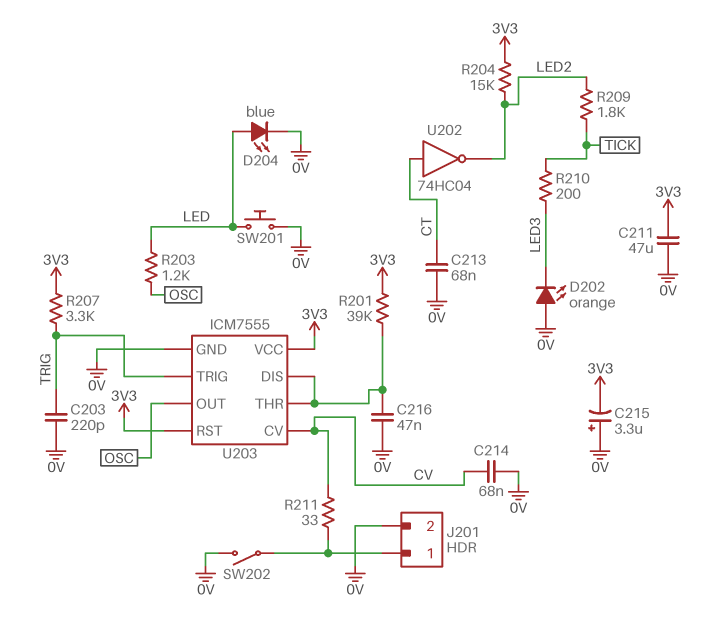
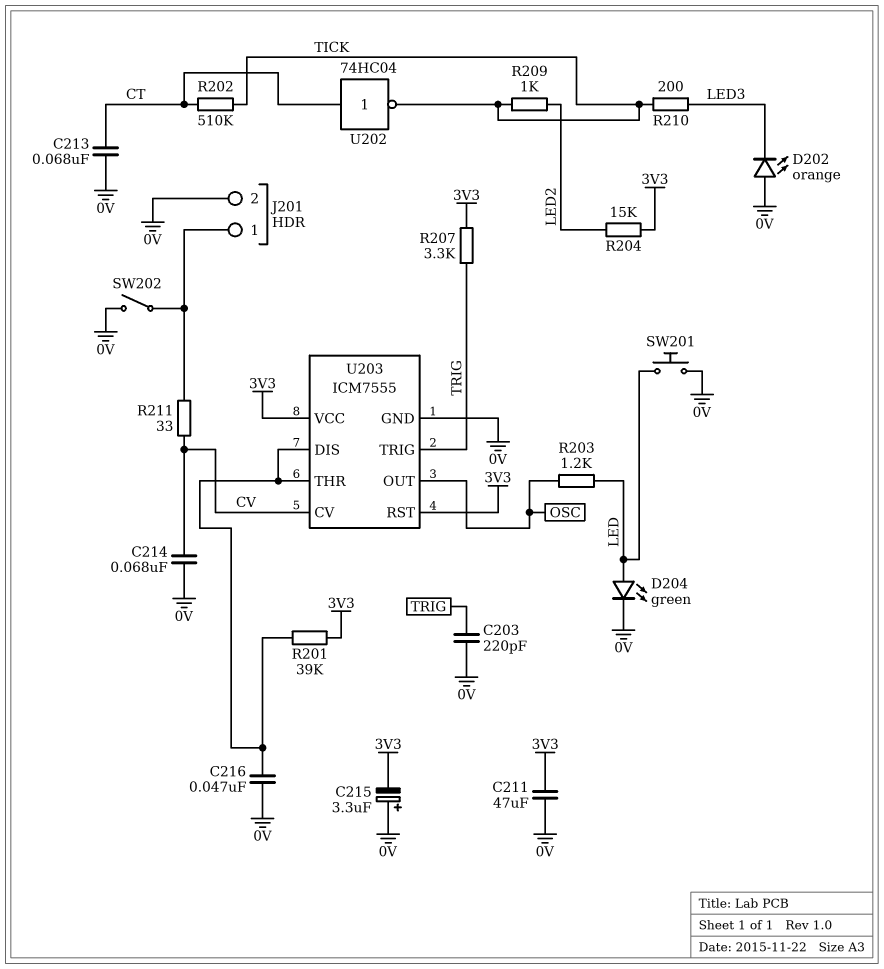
D204: LED blue (A LED, K 0V) -> LED green (A LED, K 0V)
R202: none -> 510k (CT, TICK)
R209: 1.8k (LED2, TICK) -> 1k (LED2, TICK)
U202: NOT 74HC04 (in CT, out LED2) -> NOT 74HC04 (in CT, out TICK)

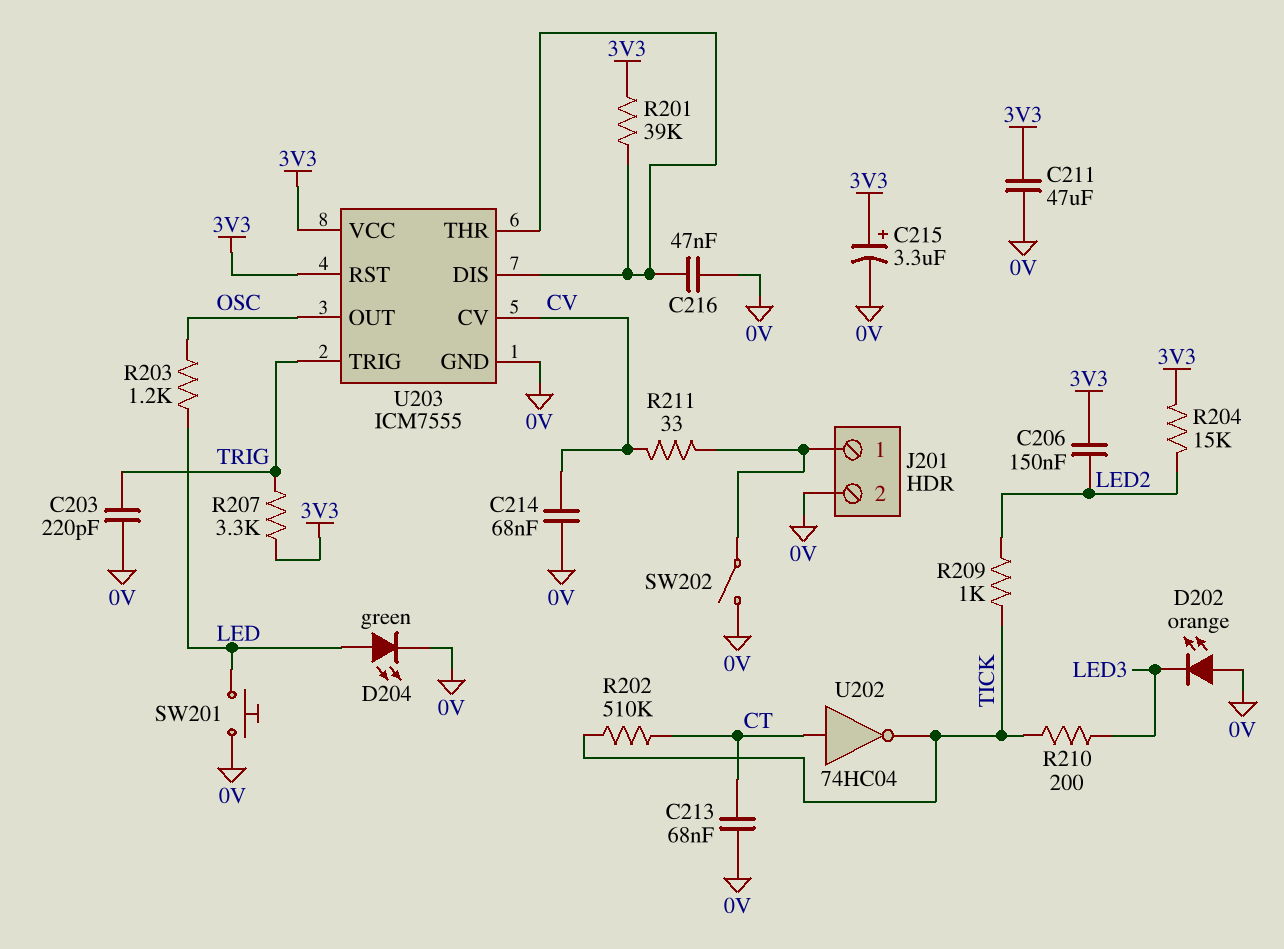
C206: none -> 150nF (3V3, LED2)
C215: 3.3uF (plus 0V, minus 3V3) -> 3.3uF (plus 3V3, minus 0V)

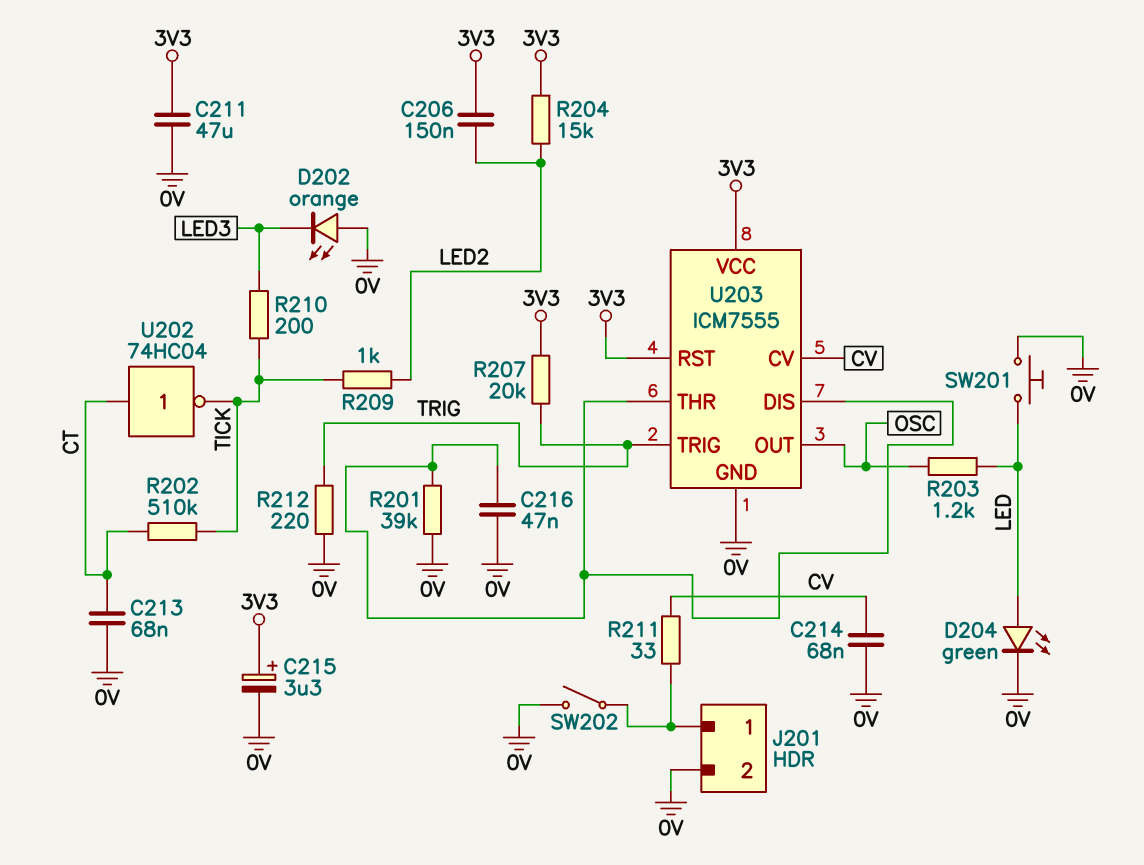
C203: 220pF (0V, TRIG) -> none
R201: 39k (3V3, U203/DIS) -> 39k (0V, U203/DIS)
R207: 3.3k (3V3, TRIG) -> 20k (3V3, TRIG)
R212: none -> 220 (0V, TRIG)

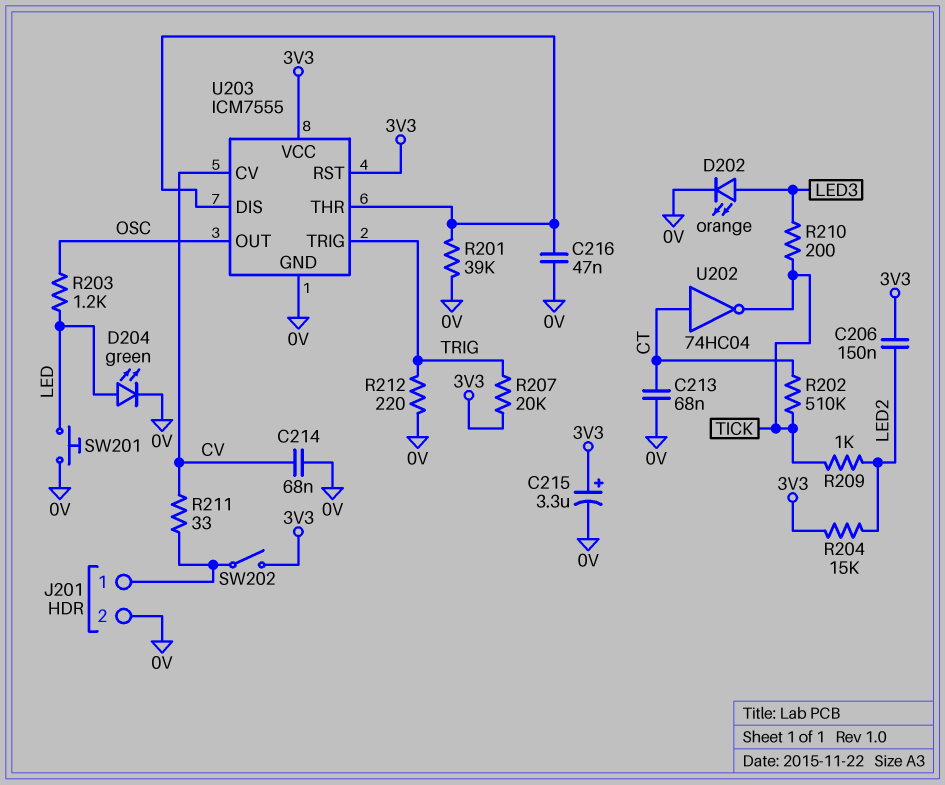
C211: 47uF (0V, 3V3) -> none
D202: LED orange (A 0V, K LED3) -> LED orange (A LED3, K 0V)
SW202: switch (0V, J201/1) -> switch (3V3, J201/1)

